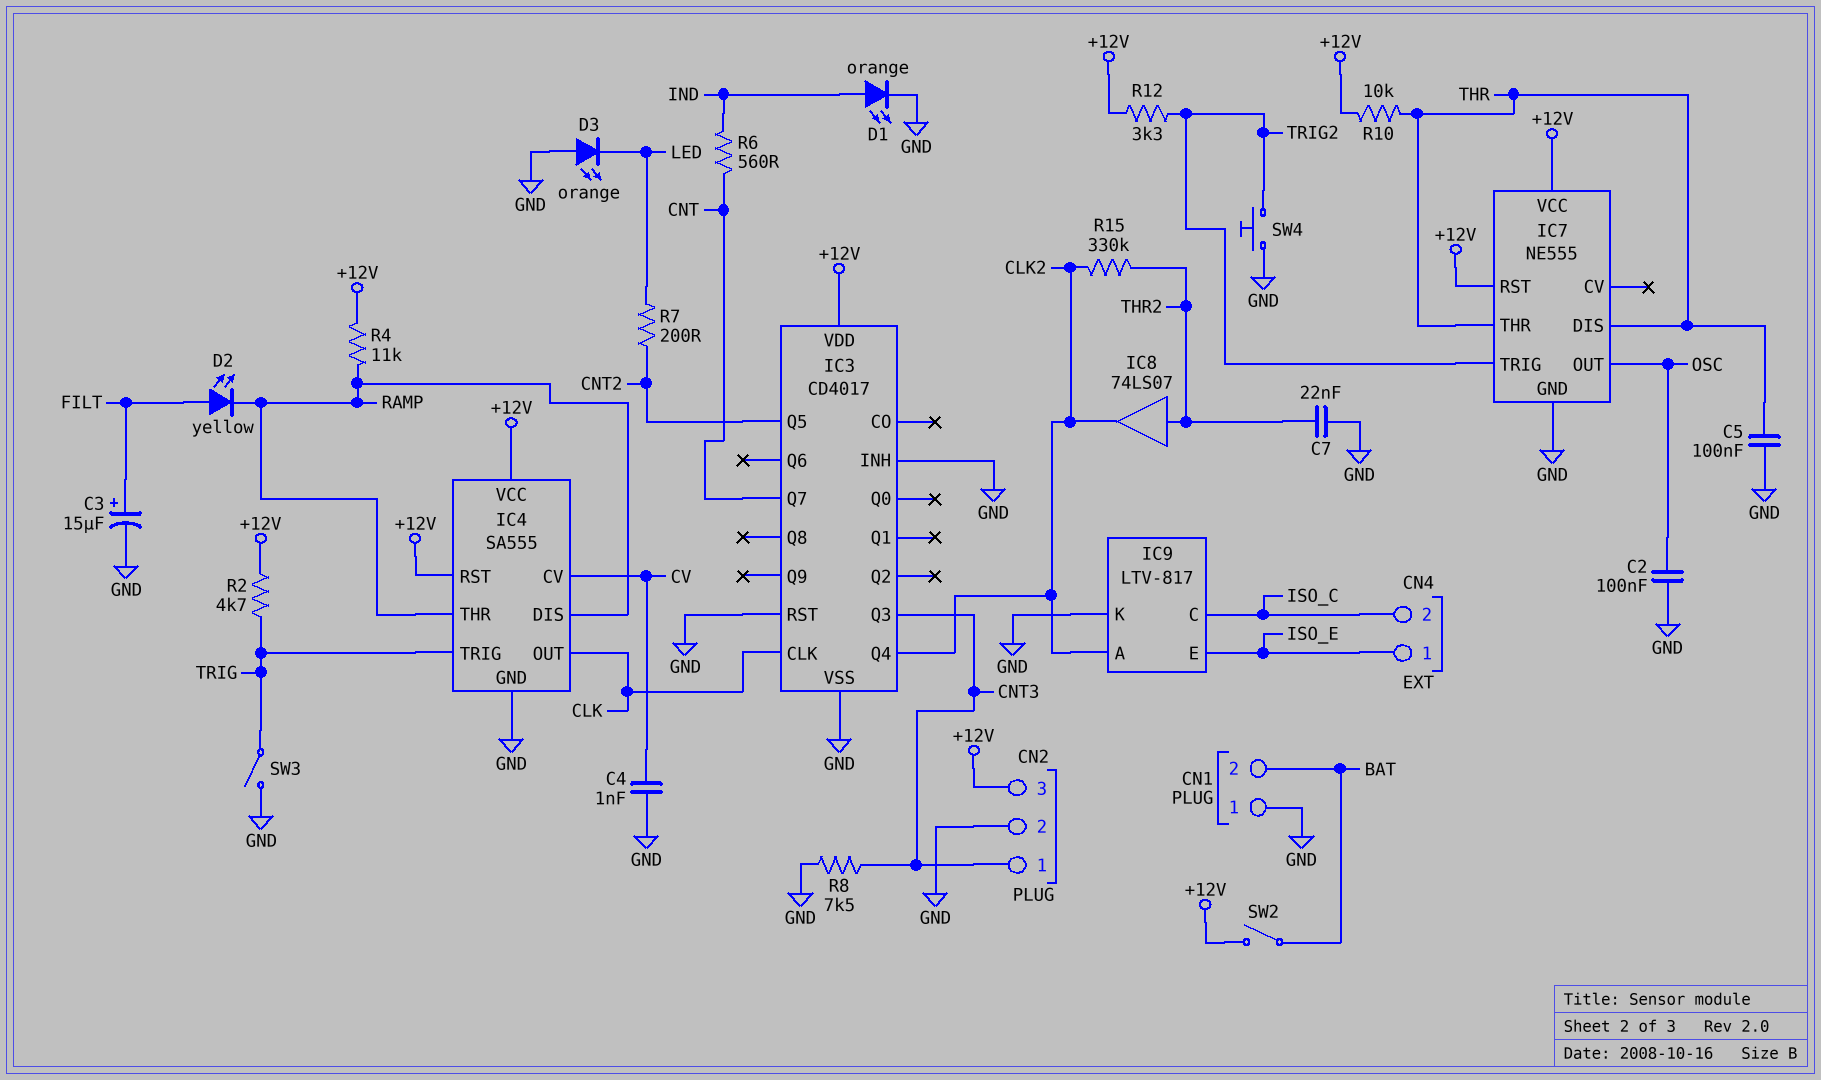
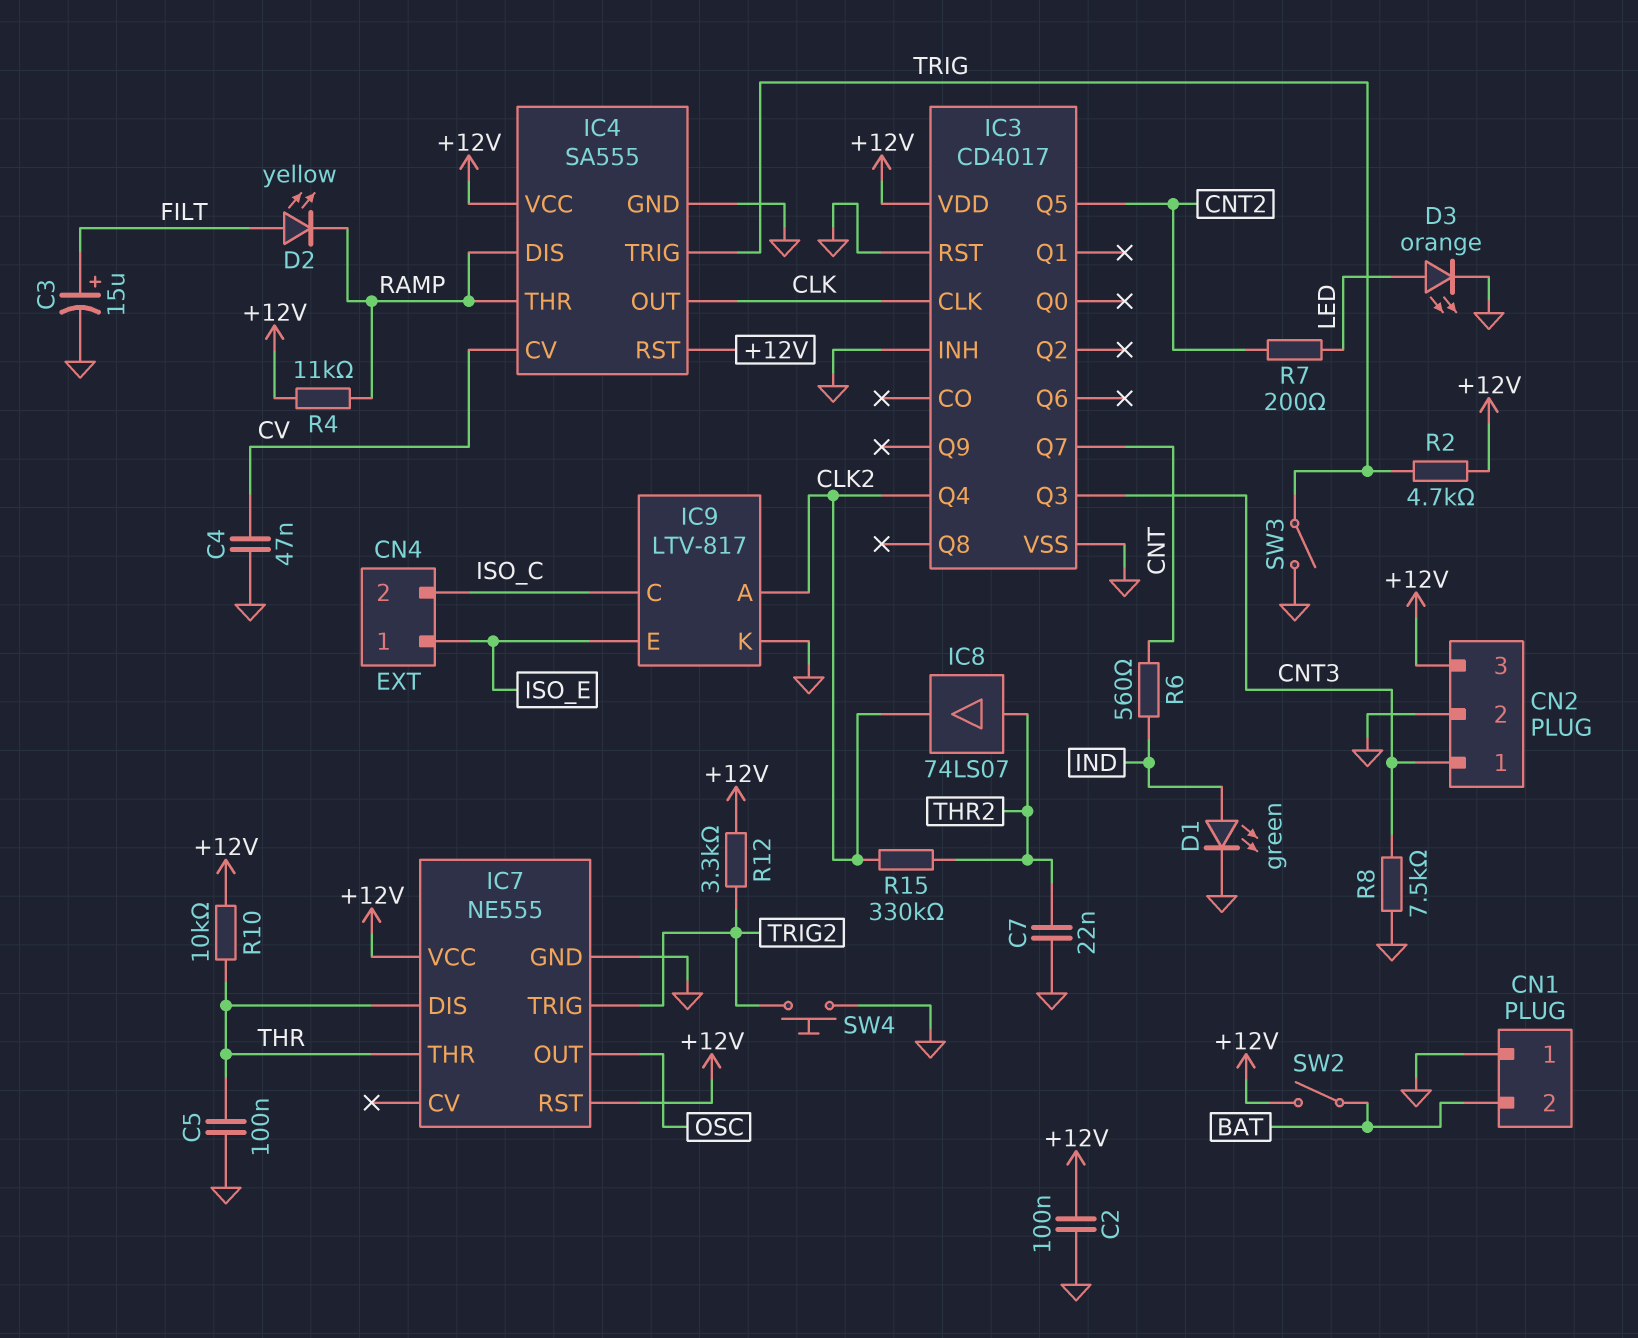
C2: 100nF (GND, OSC) -> 100nF (+12V, GND)
C4: 1nF (CV, GND) -> 47nF (CV, GND)
D1: LED orange (A IND, K GND) -> LED green (A IND, K GND)
D3: LED orange (A GND, K LED) -> LED orange (A LED, K GND)

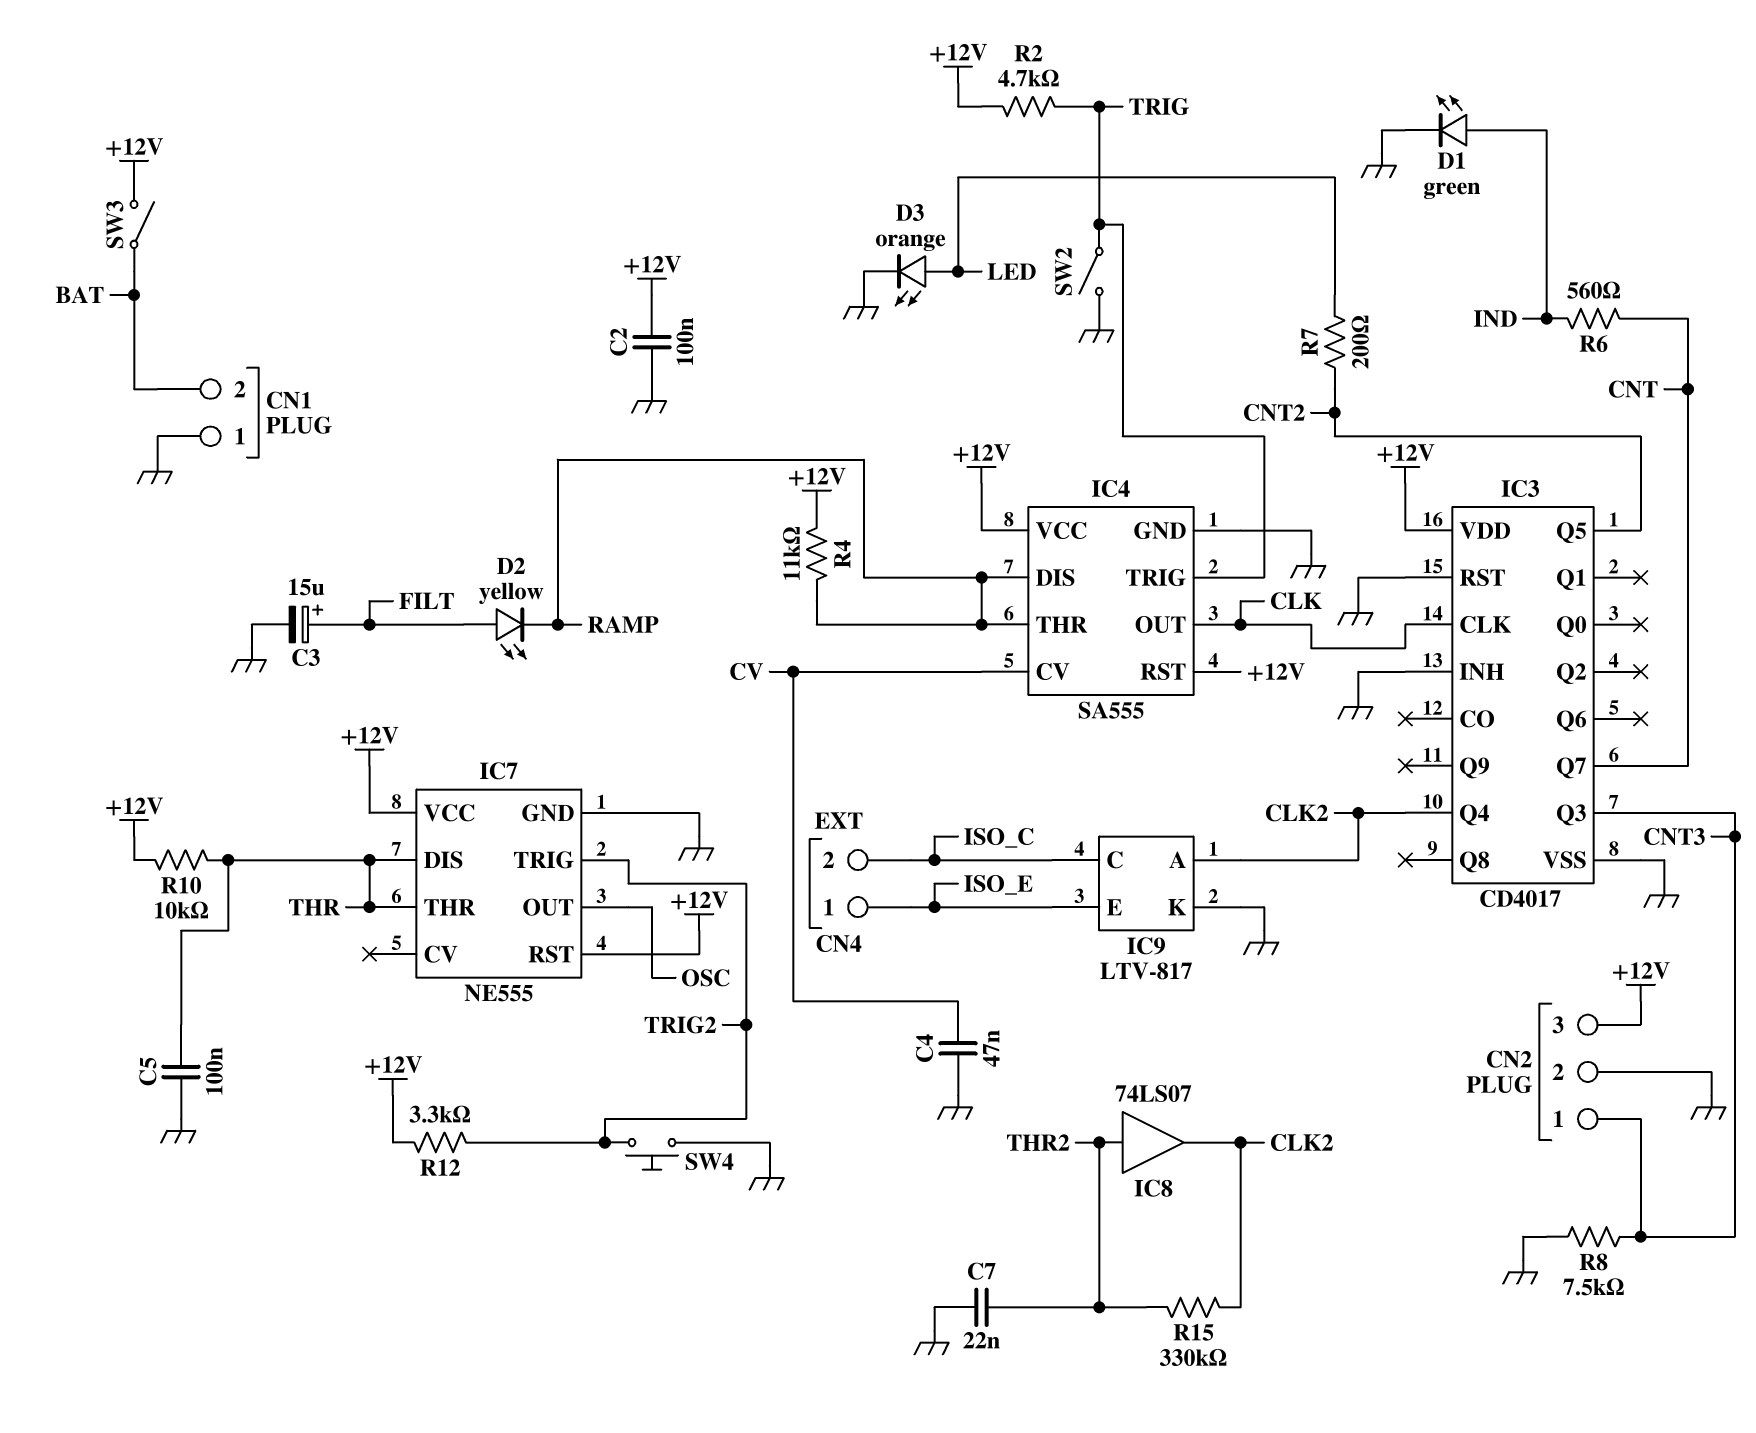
SW2: switch (+12V, BAT) -> switch (GND, TRIG)
SW3: switch (GND, TRIG) -> switch (+12V, BAT)

